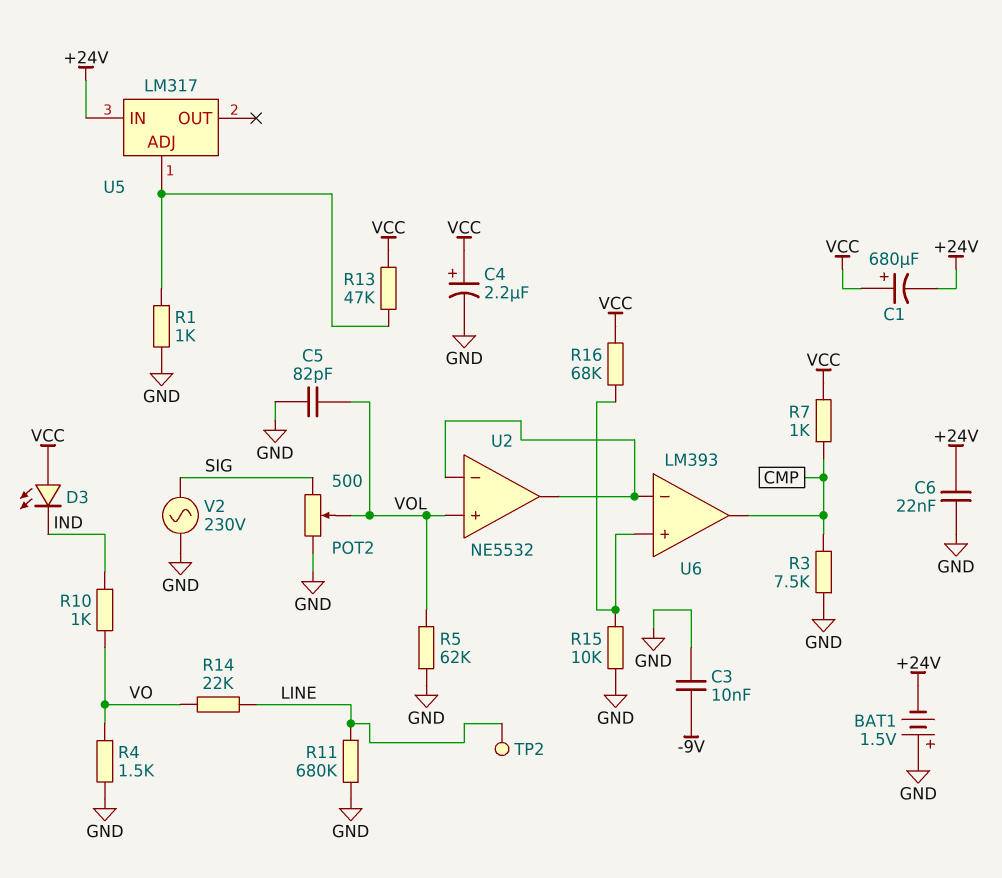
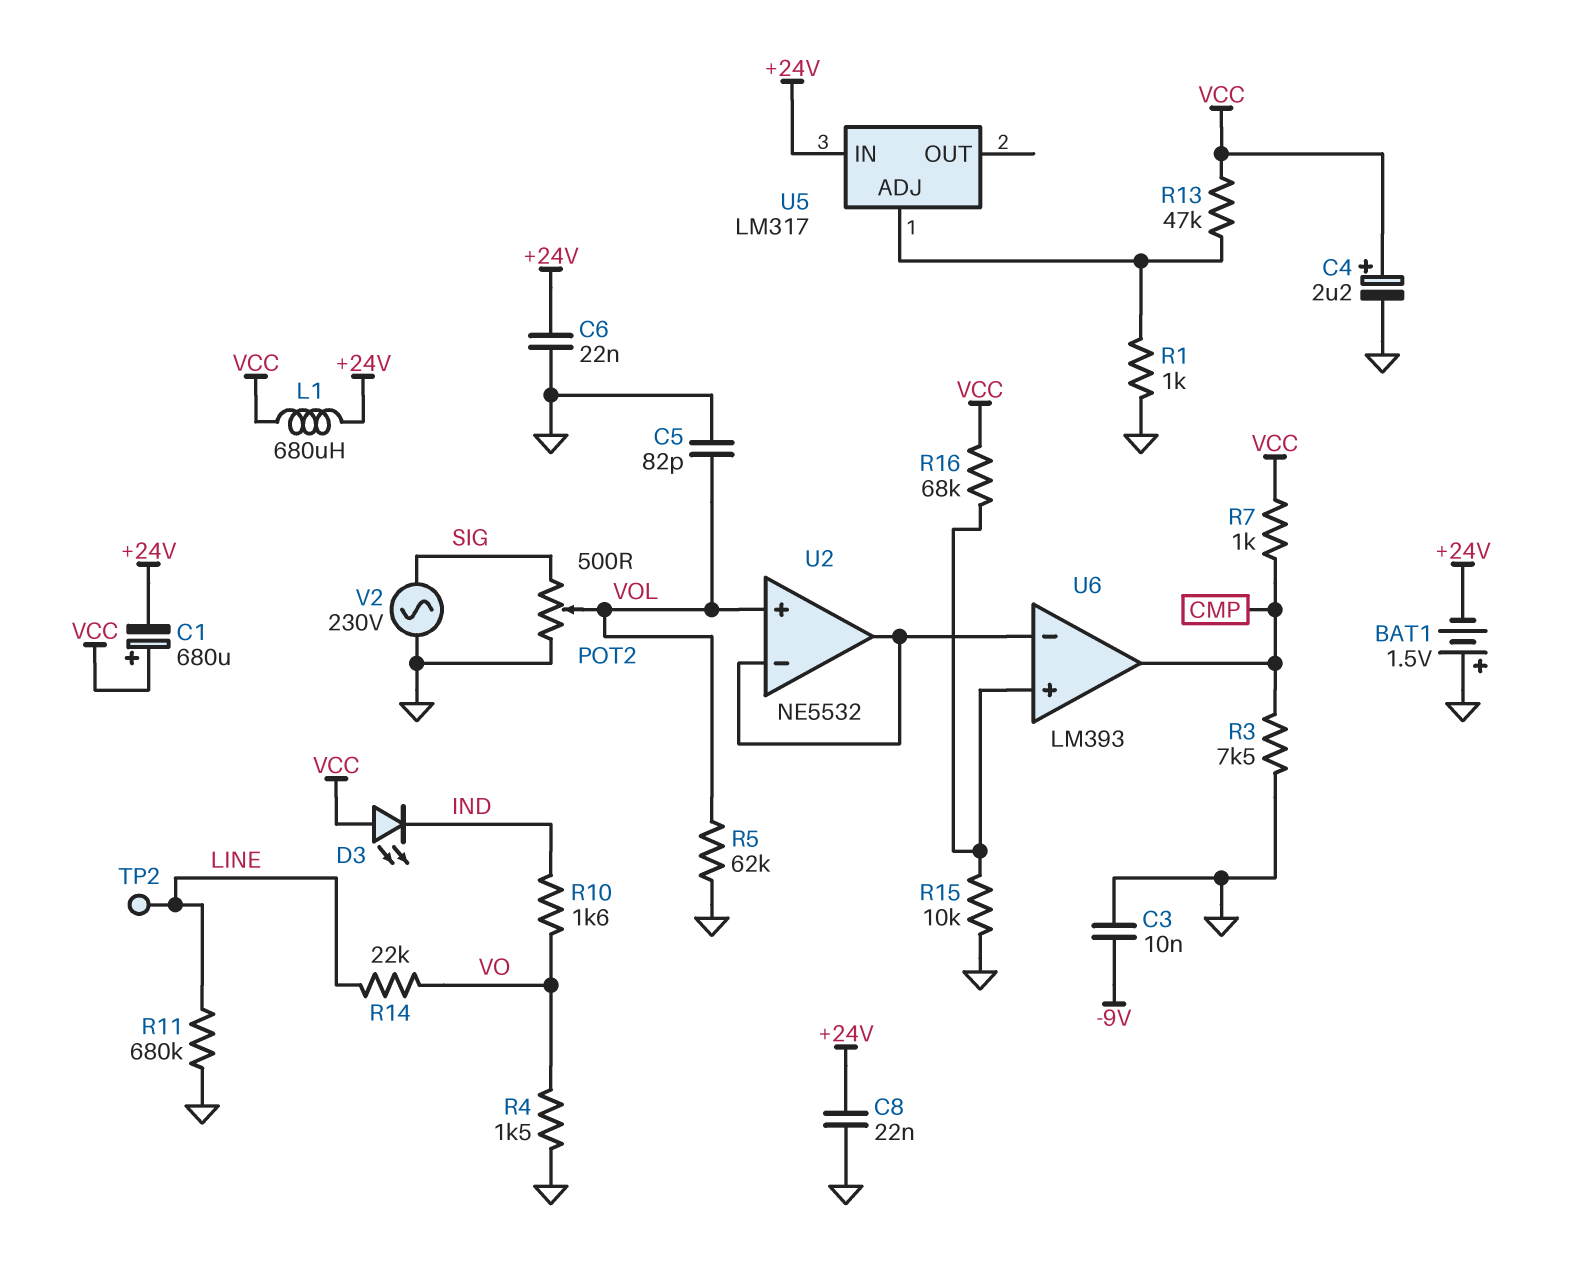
C8: none -> 22nF (+24V, GND)
L1: none -> 680uH (+24V, VCC)
R10: 1k (IND, VO) -> 1.6k (IND, VO)

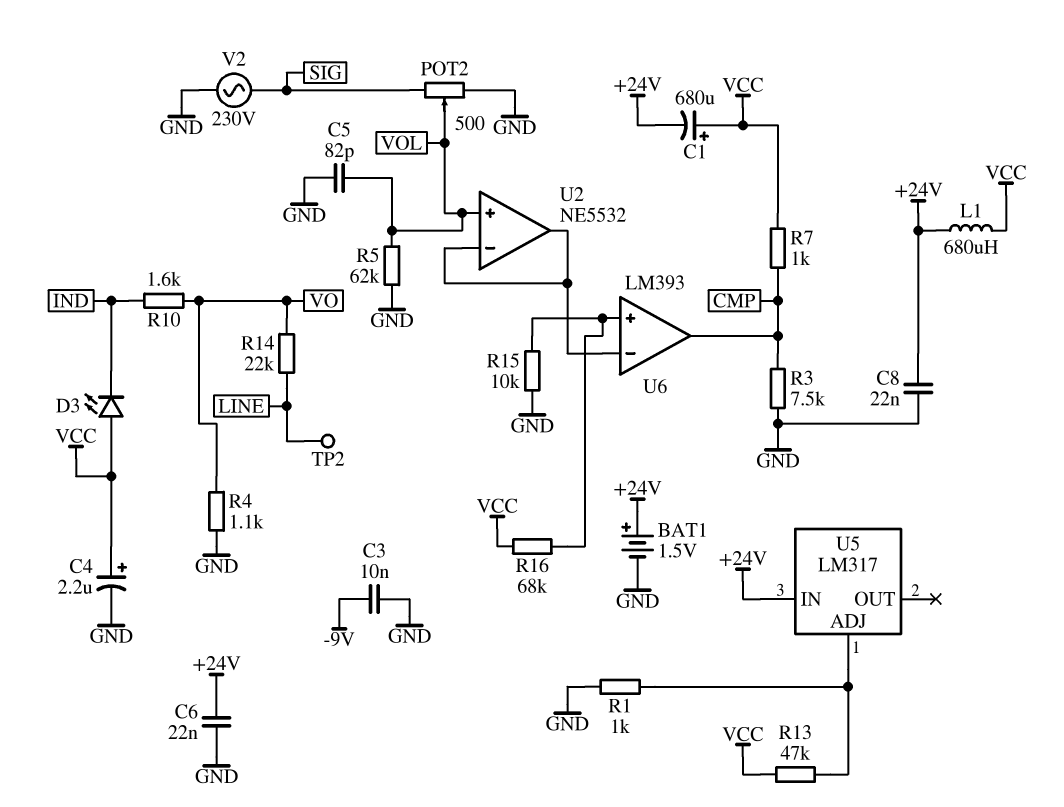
BAT1: 1.5V (plus GND, minus +24V) -> 1.5V (plus +24V, minus GND)
R4: 1.5k (GND, VO) -> 1.1k (GND, VO)
R11: 680k (GND, LINE) -> none

